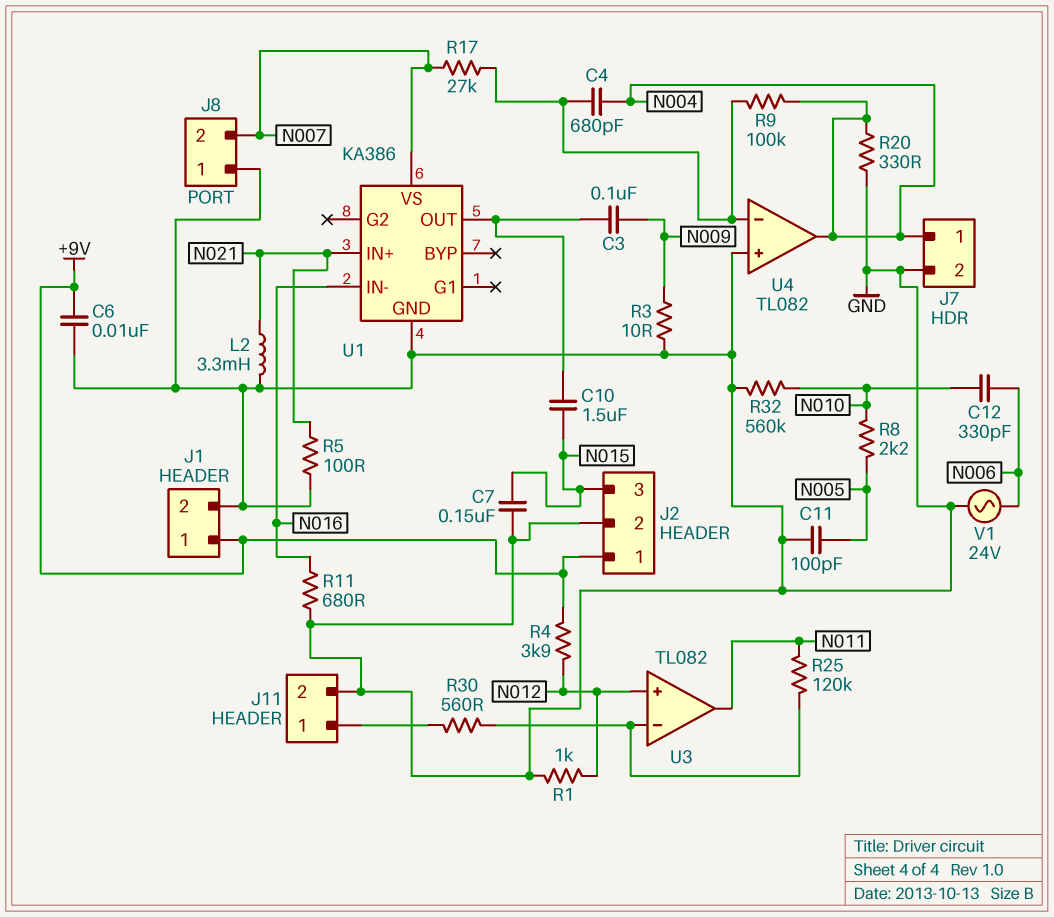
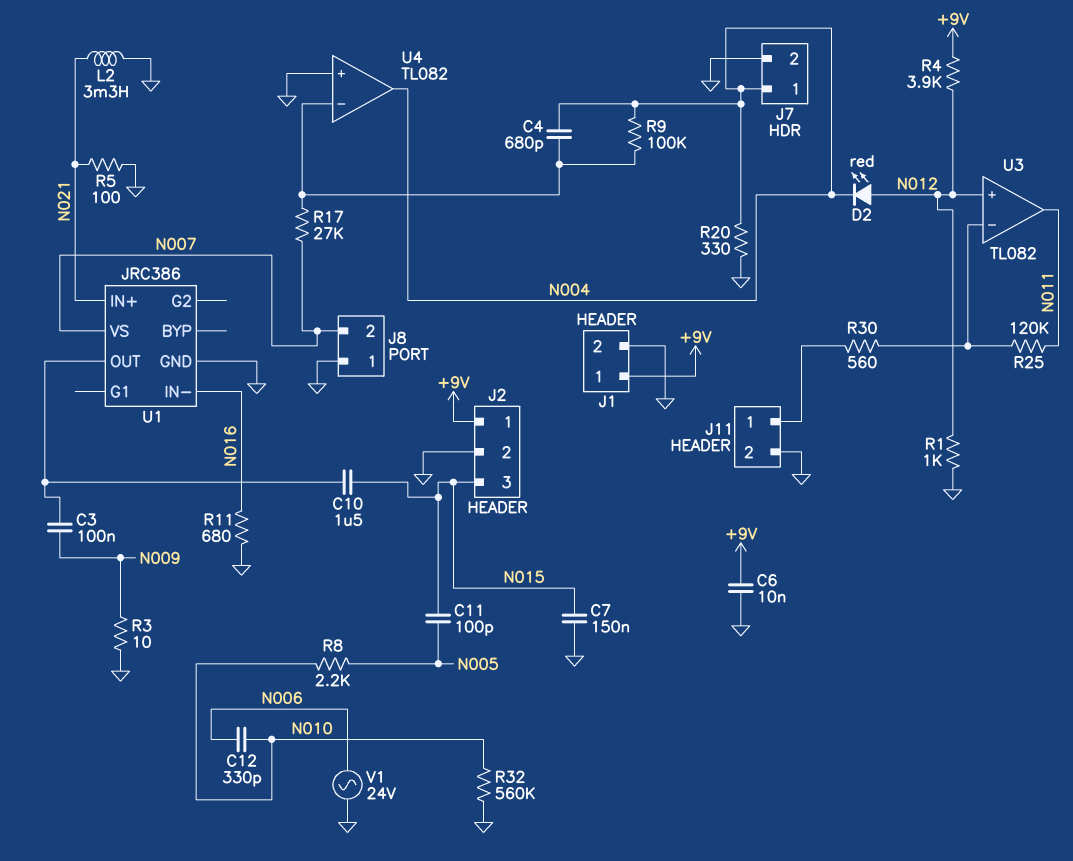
C11: 100pF (GND, N005) -> 100pF (N005, N015)
D2: none -> LED red (A N012, K N004)
U1: KA386 -> JRC386

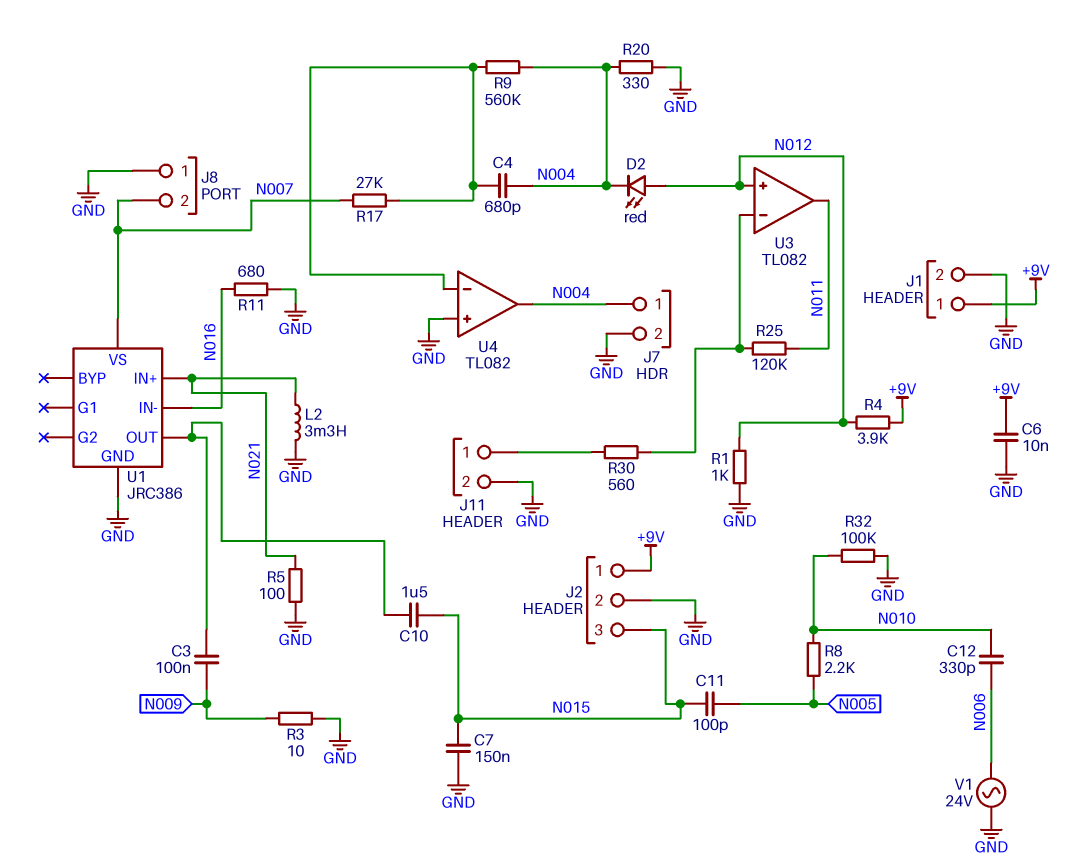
R9: 100k (N004, U4/in-) -> 560k (N004, U4/in-)
R32: 560k (GND, N010) -> 100k (GND, N010)

